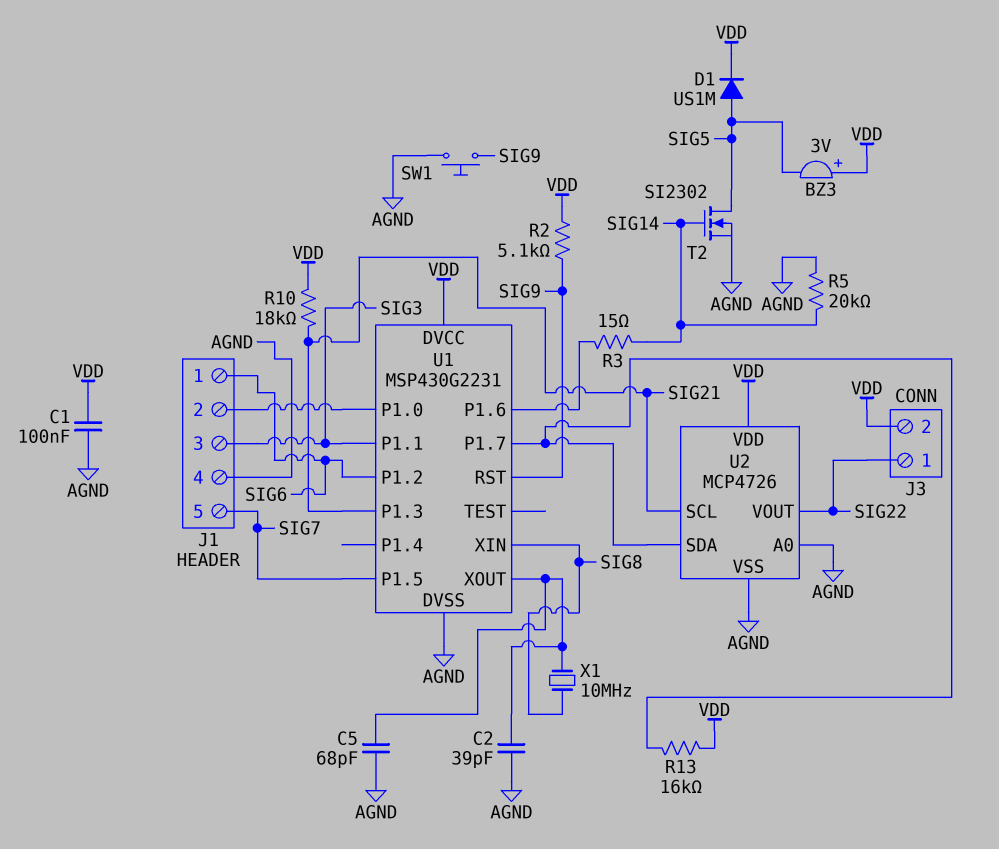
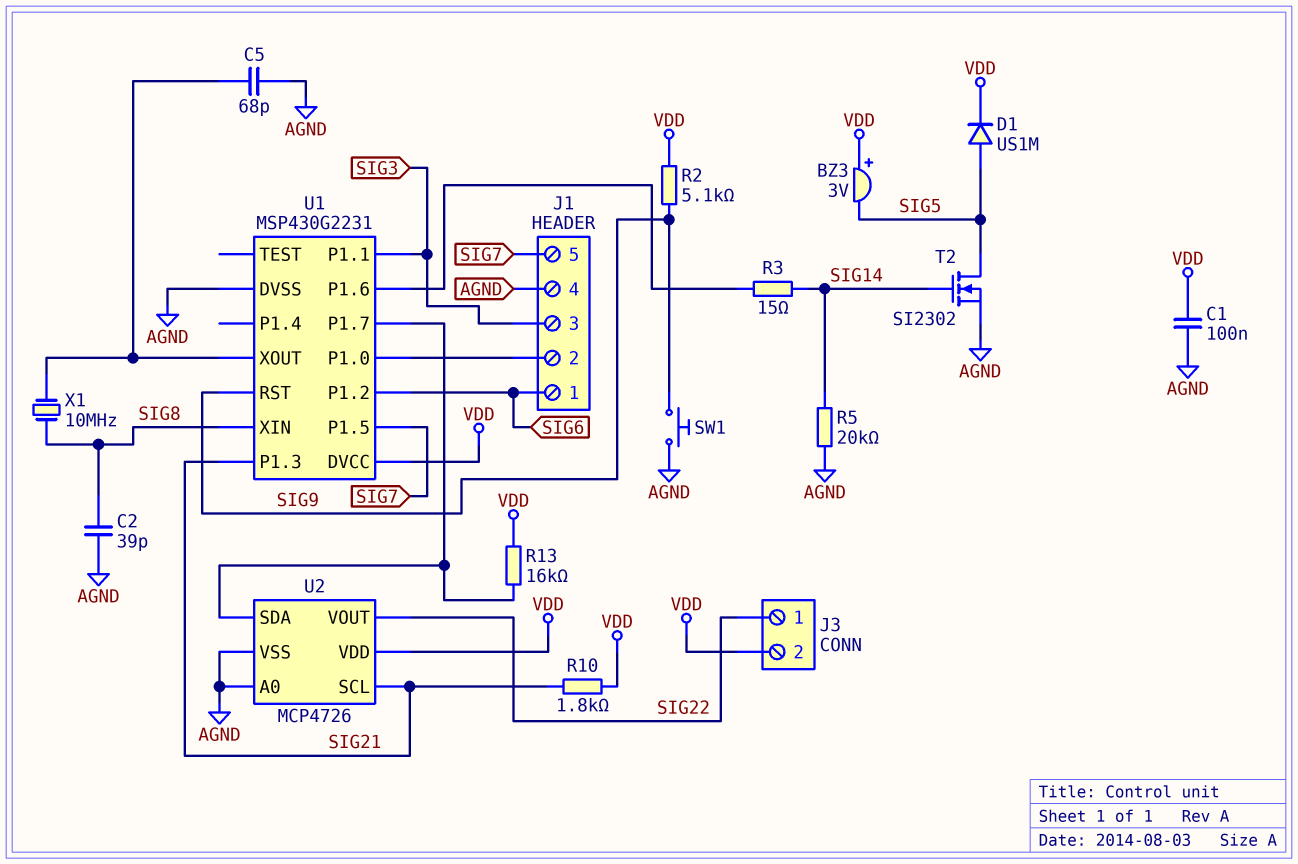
C2: 39pF (AGND, U1/XOUT) -> 39pF (AGND, SIG8)
R10: 18k (SIG21, VDD) -> 1.8k (SIG21, VDD)

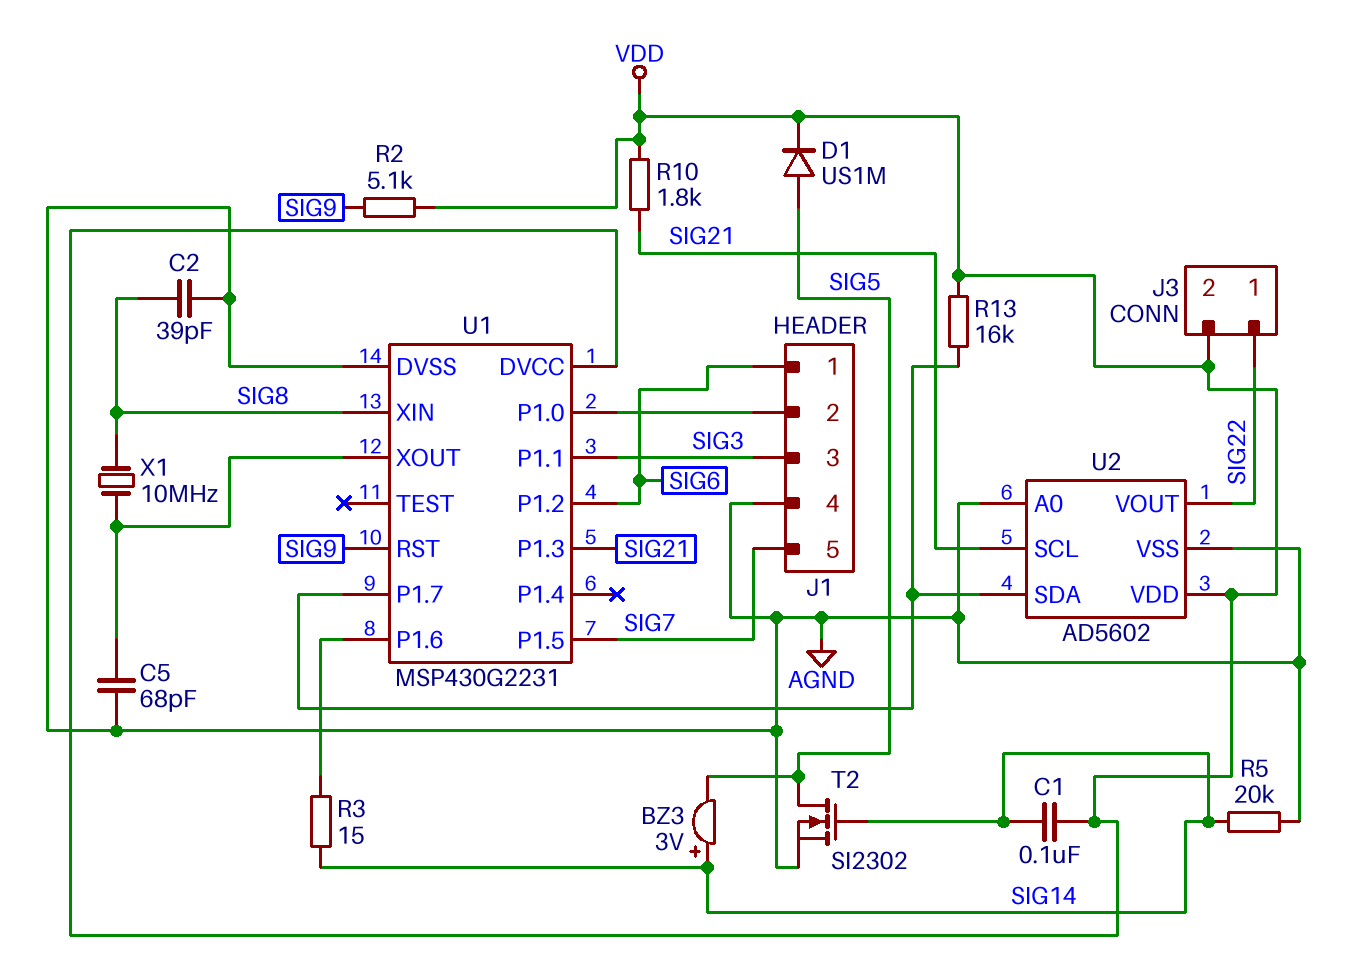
BZ3: buzzer 3V (plus VDD, minus SIG5) -> buzzer 3V (plus SIG14, minus SIG5)
C1: 100nF (AGND, VDD) -> 100nF (SIG14, VDD)
SW1: button (AGND, SIG9) -> none
U2: MCP4726 -> AD5602

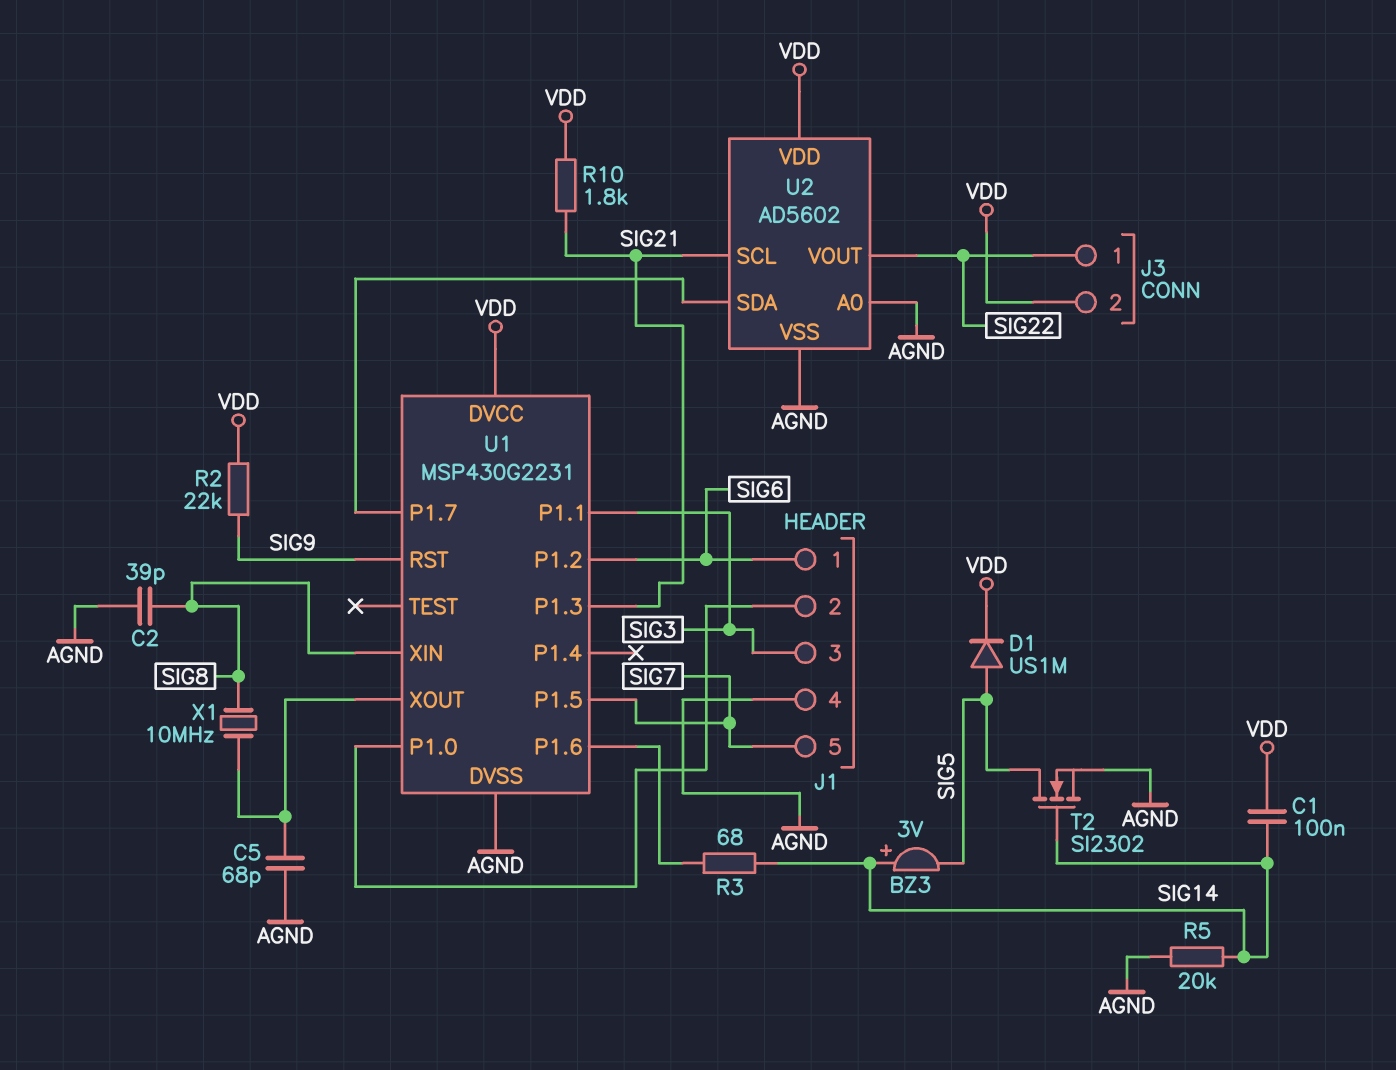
R2: 5.1k (SIG9, VDD) -> 22k (SIG9, VDD)
R3: 15 (SIG14, U1/P1.6) -> 68 (SIG14, U1/P1.6)
R13: 16k (U1/P1.7, VDD) -> none

